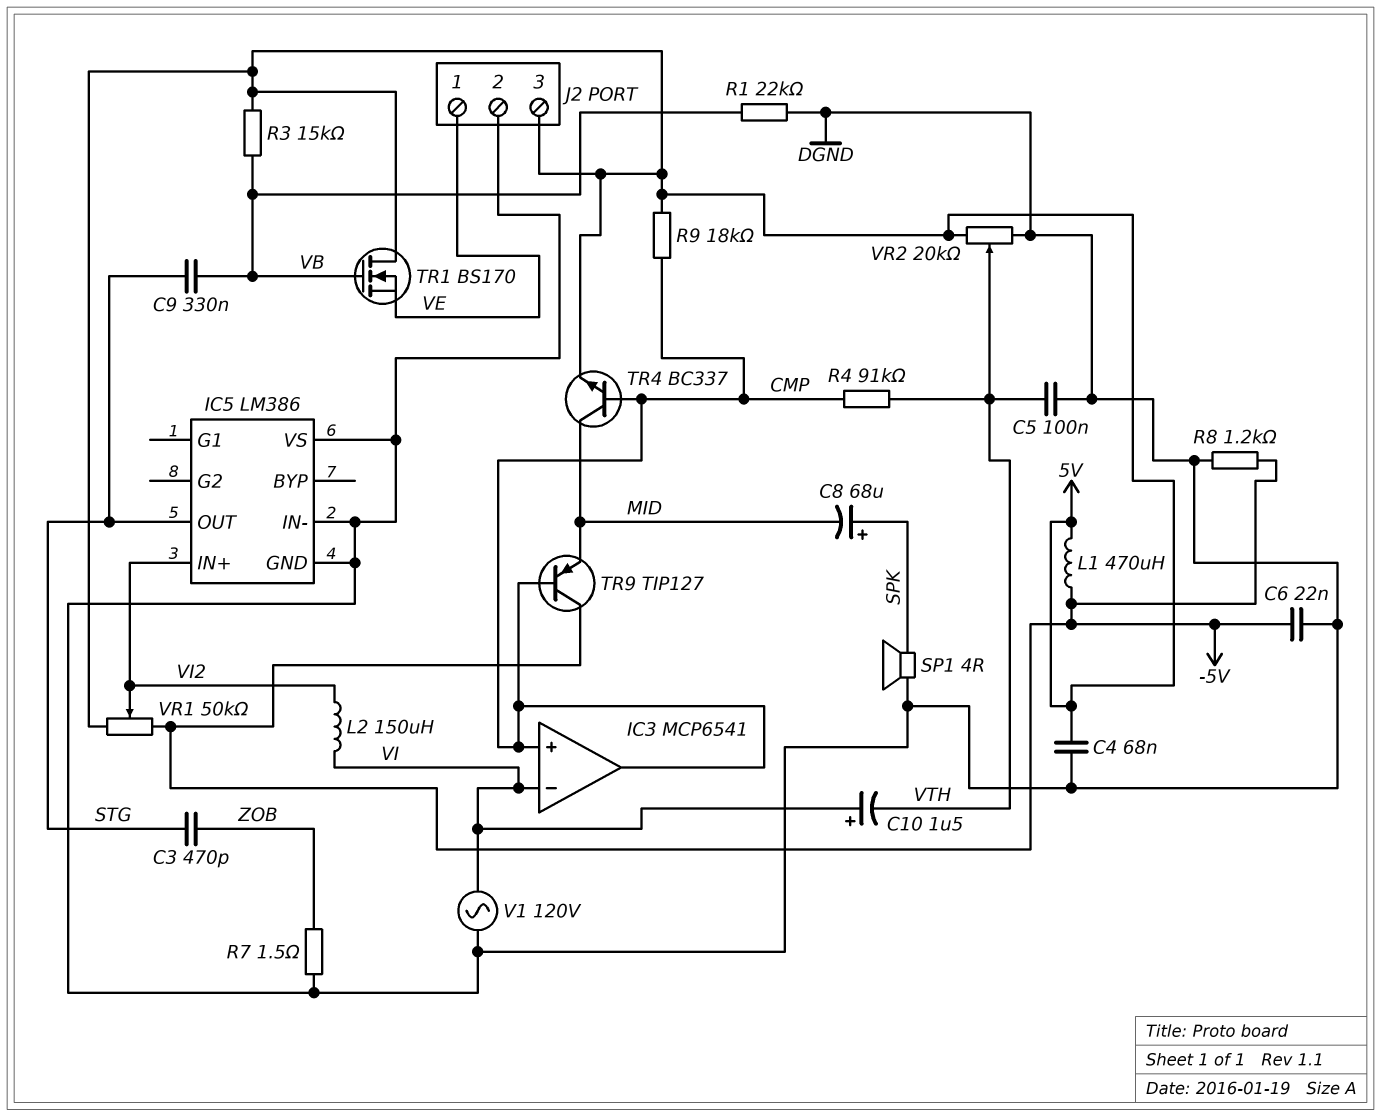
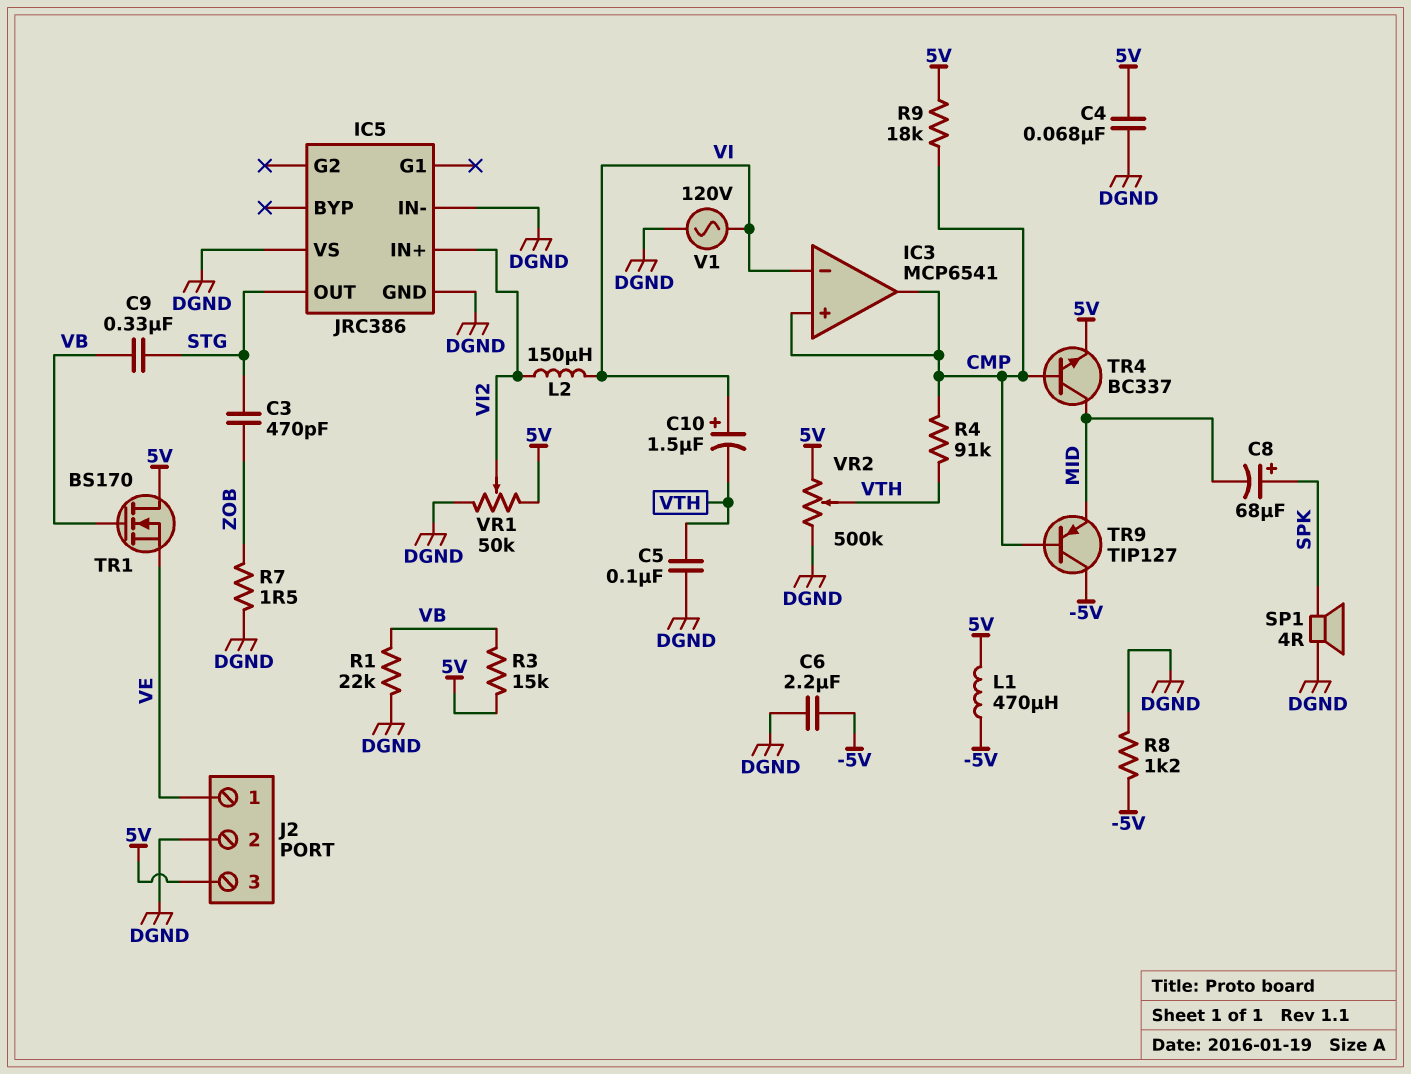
C6: 22nF (-5V, DGND) -> 2.2uF (-5V, DGND)
IC5: LM386 -> JRC386
VR1: 50k (-5V, 5V, wiper VI2) -> 50k (5V, DGND, wiper VI2)
VR2: 20k (5V, DGND, wiper VTH) -> 500k (5V, DGND, wiper VTH)

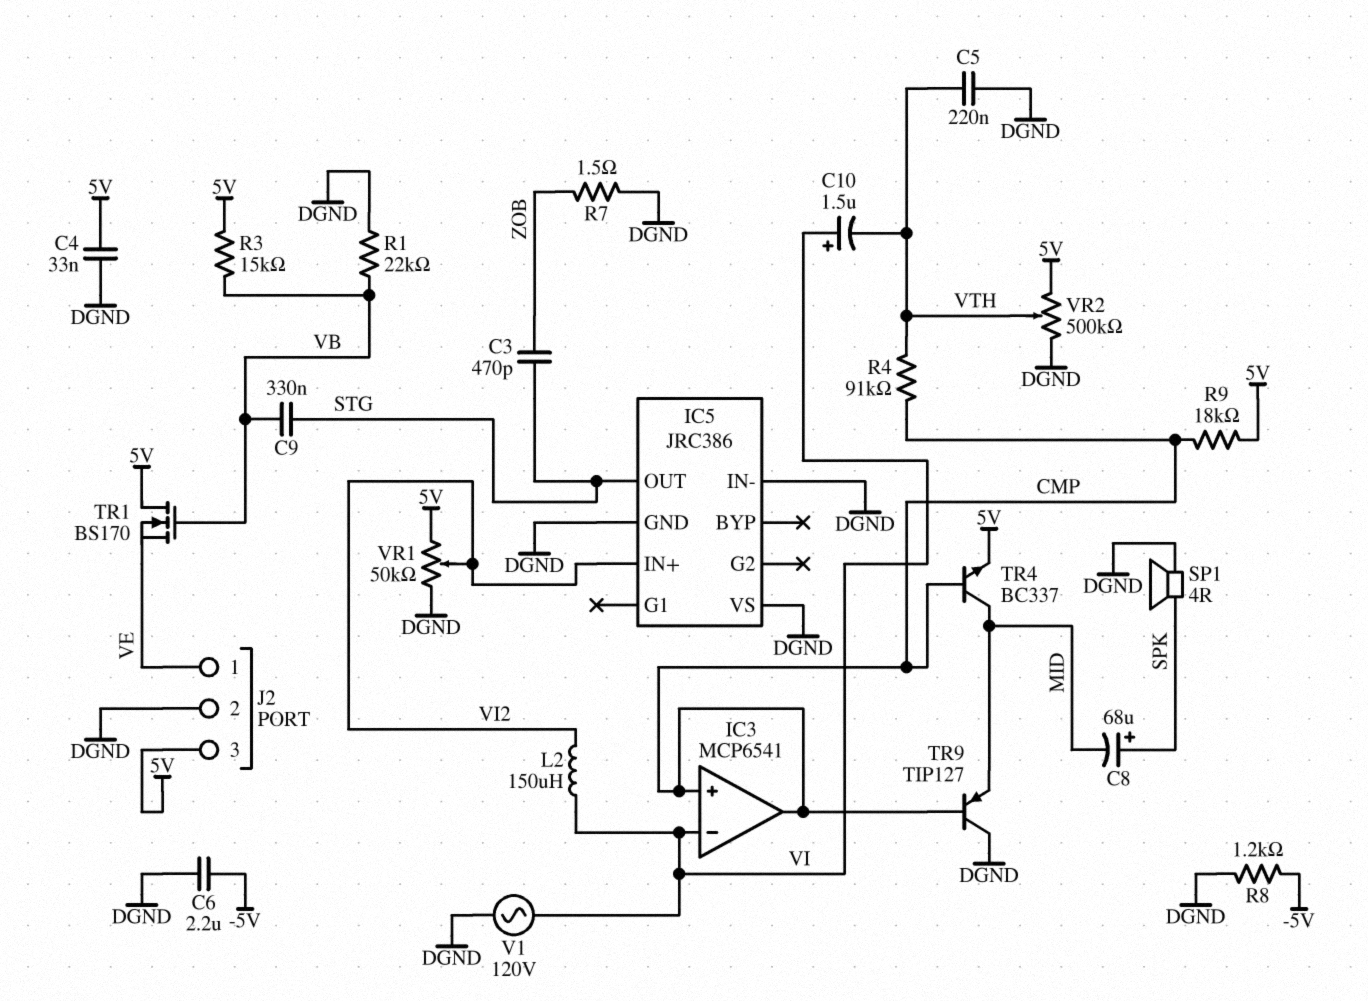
C4: 68nF (5V, DGND) -> 33nF (5V, DGND)
C5: 100nF (DGND, VTH) -> 220nF (DGND, VTH)
L1: 470uH (-5V, 5V) -> none
TR9: PNP TIP127 (B CMP, C -5V, E MID) -> PNP TIP127 (B CMP, C DGND, E MID)

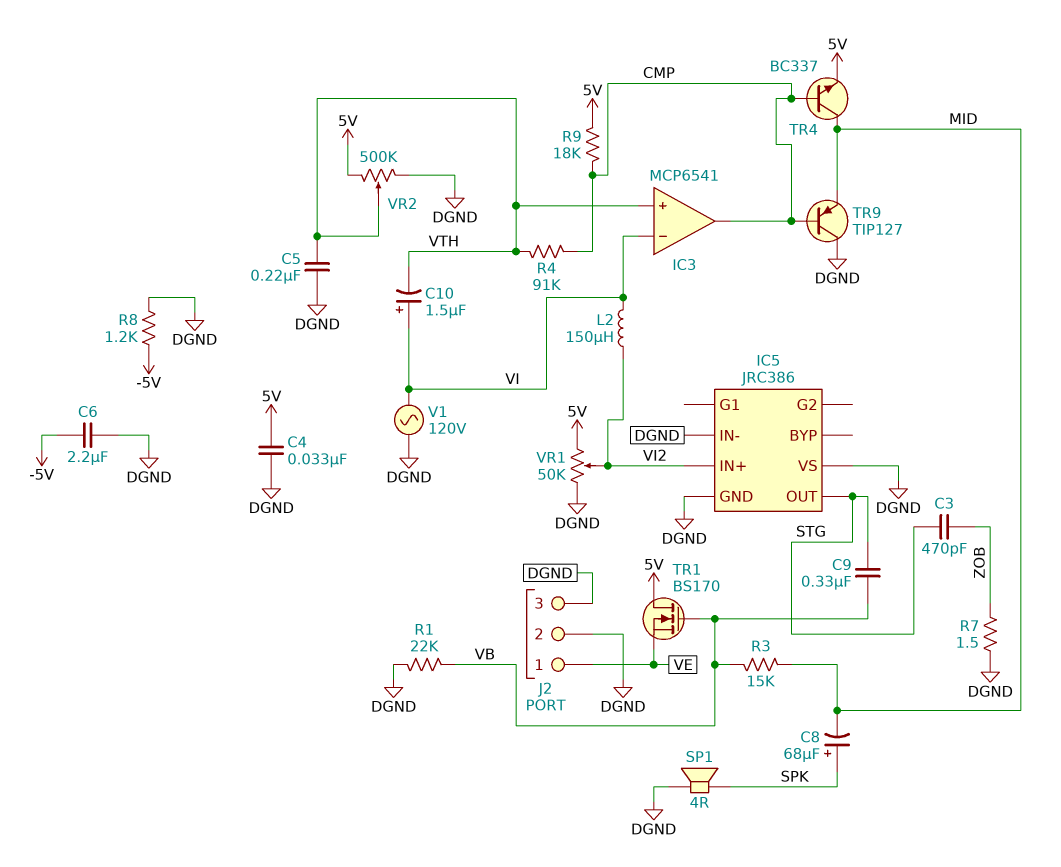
IC3 pin in+: CMP -> VTH
J2 pin 3: 5V -> DGND
R3: 15k (5V, VB) -> 15k (MID, VB)

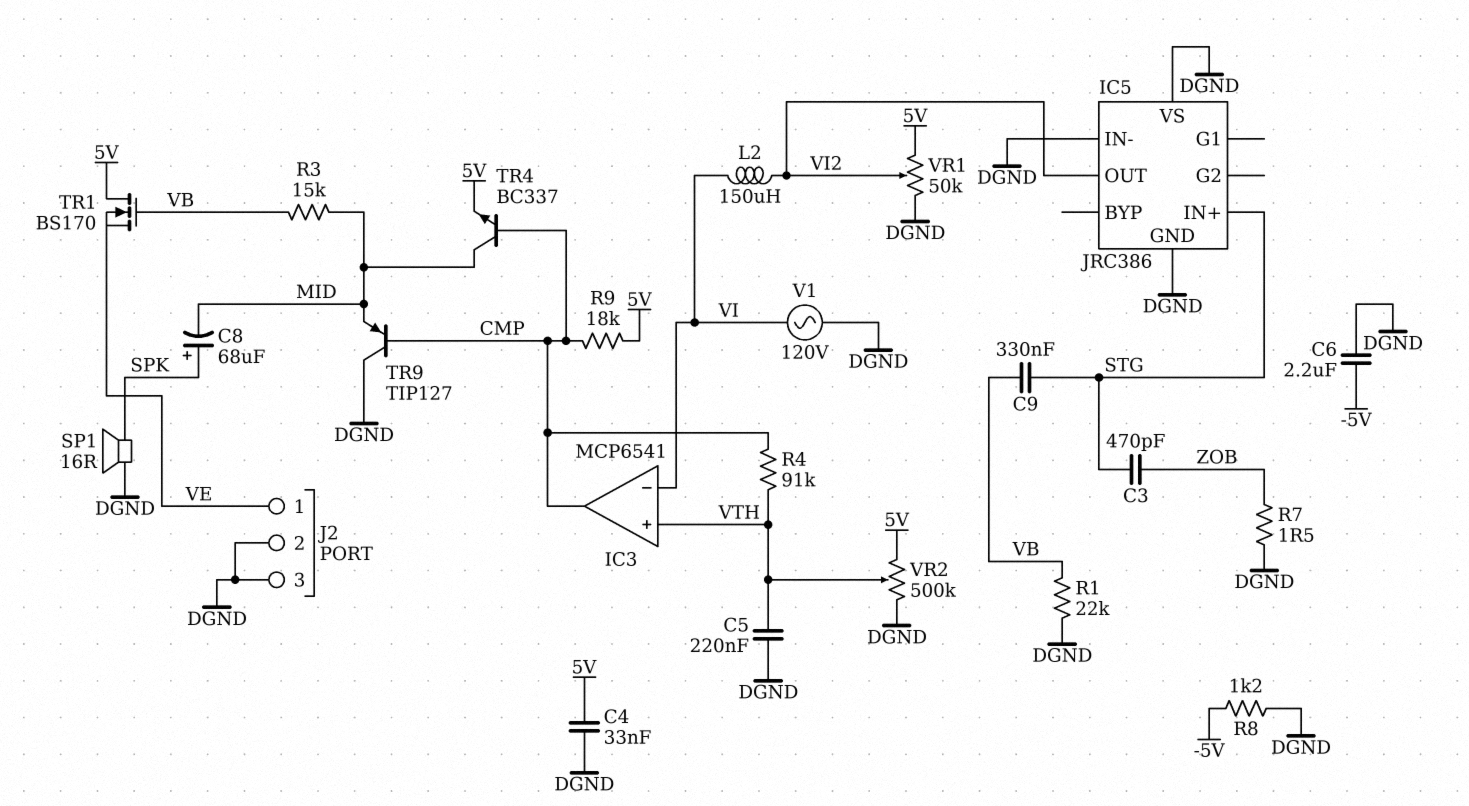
C10: 1.5uF (plus VI, minus VTH) -> none
IC5 pin IN+: VI2 -> STG
IC5 pin OUT: STG -> VI2
SP1: speaker 4R (DGND, SPK) -> speaker 16R (DGND, SPK)

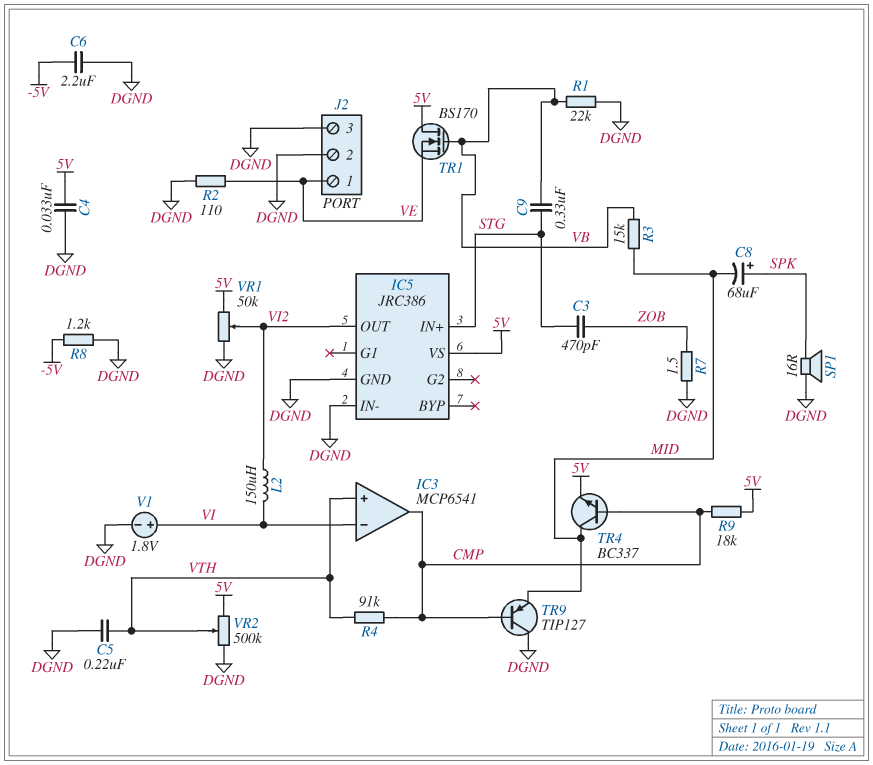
IC5 pin VS: DGND -> 5V
R2: none -> 110 (DGND, VE)
V1: AC 120V (DGND, VI) -> 1.8V (plus VI, minus DGND)

